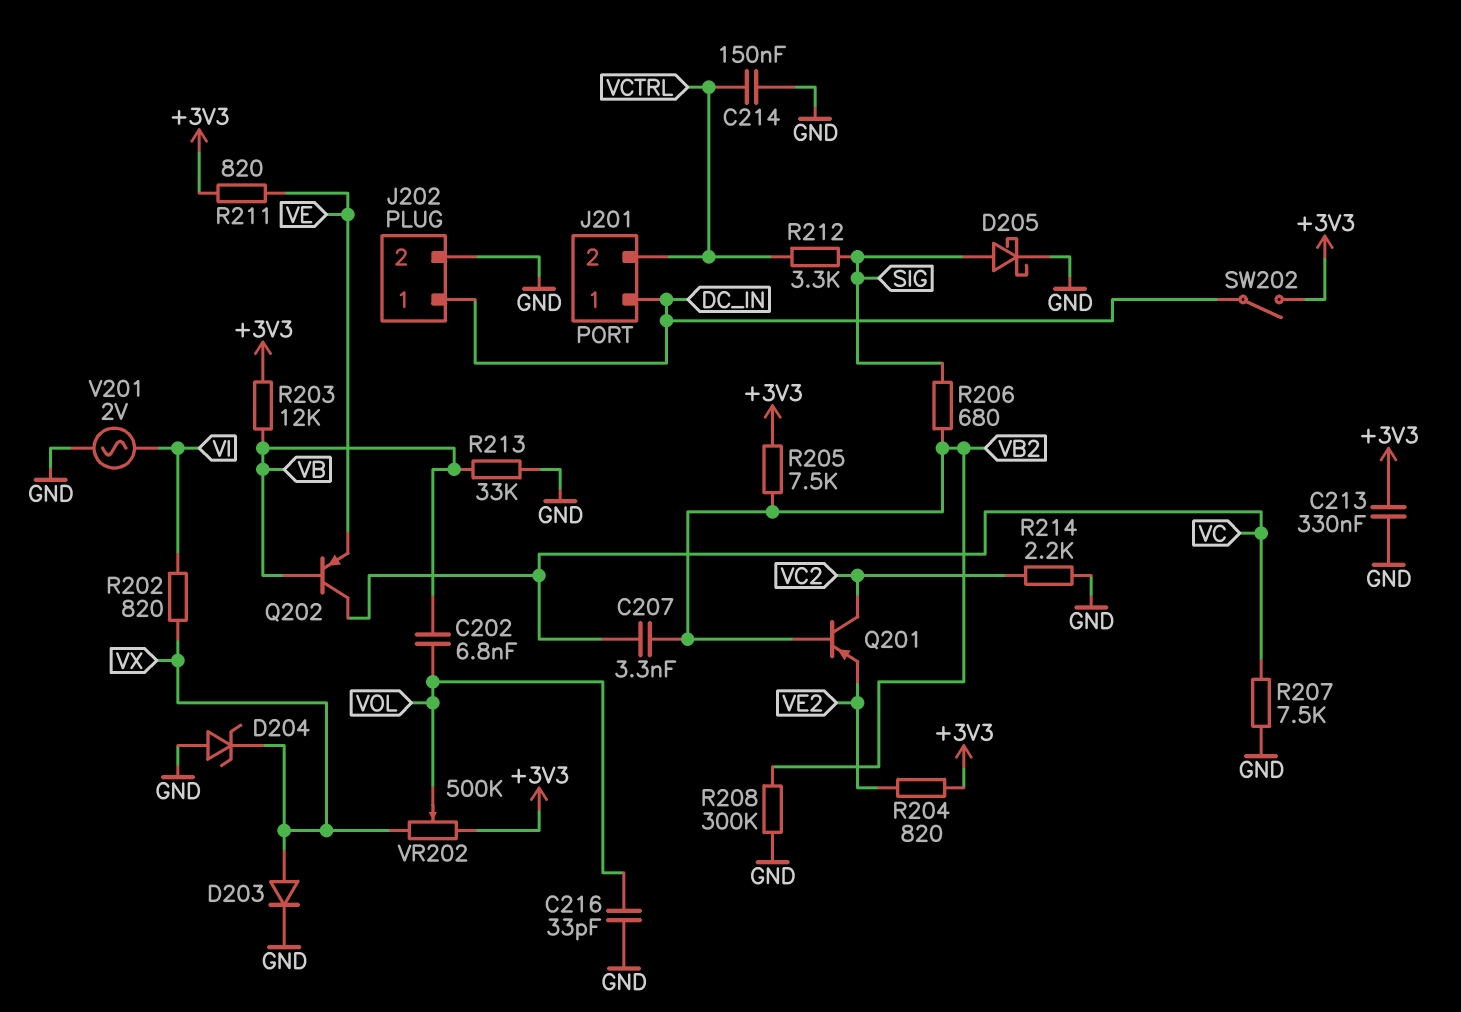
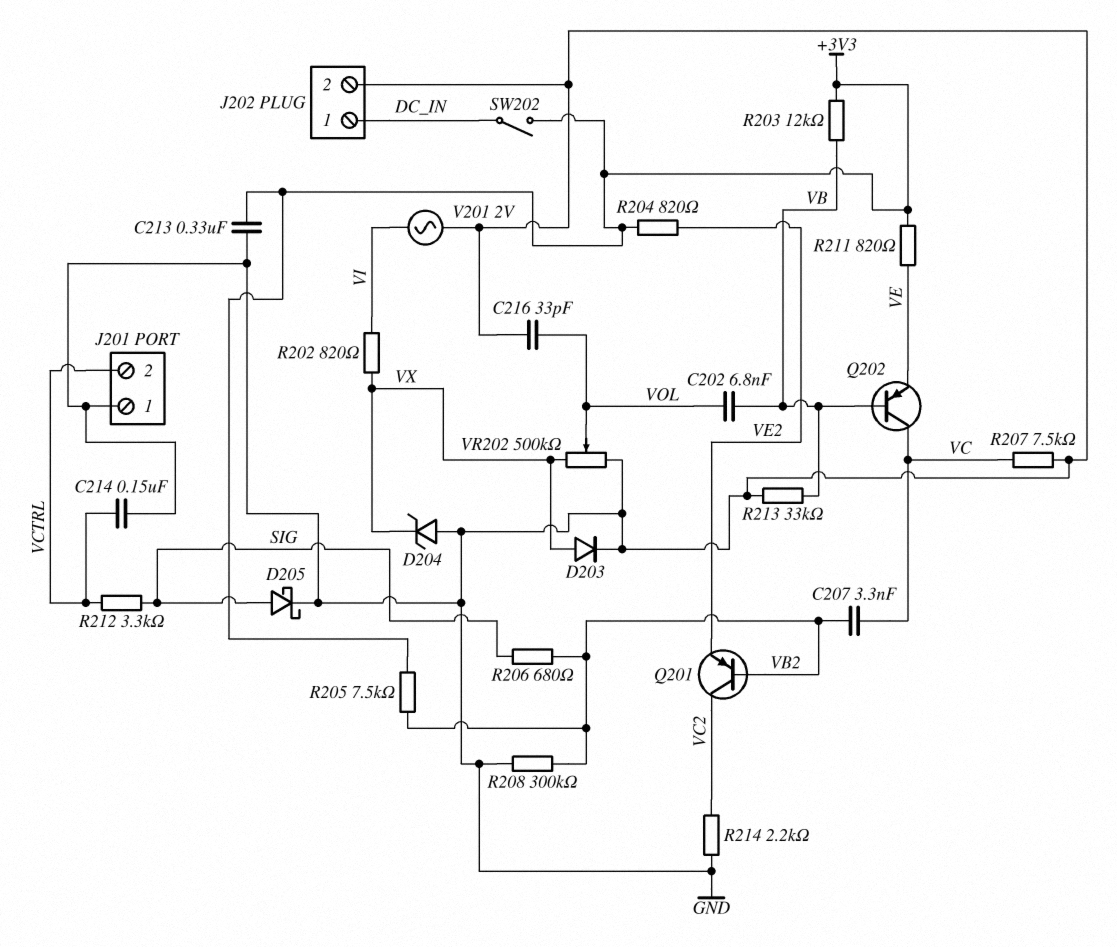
J201 pin 1: DC_IN -> GND
VR202: 500k (+3V3, VX, wiper VOL) -> 500k (GND, VX, wiper VOL)

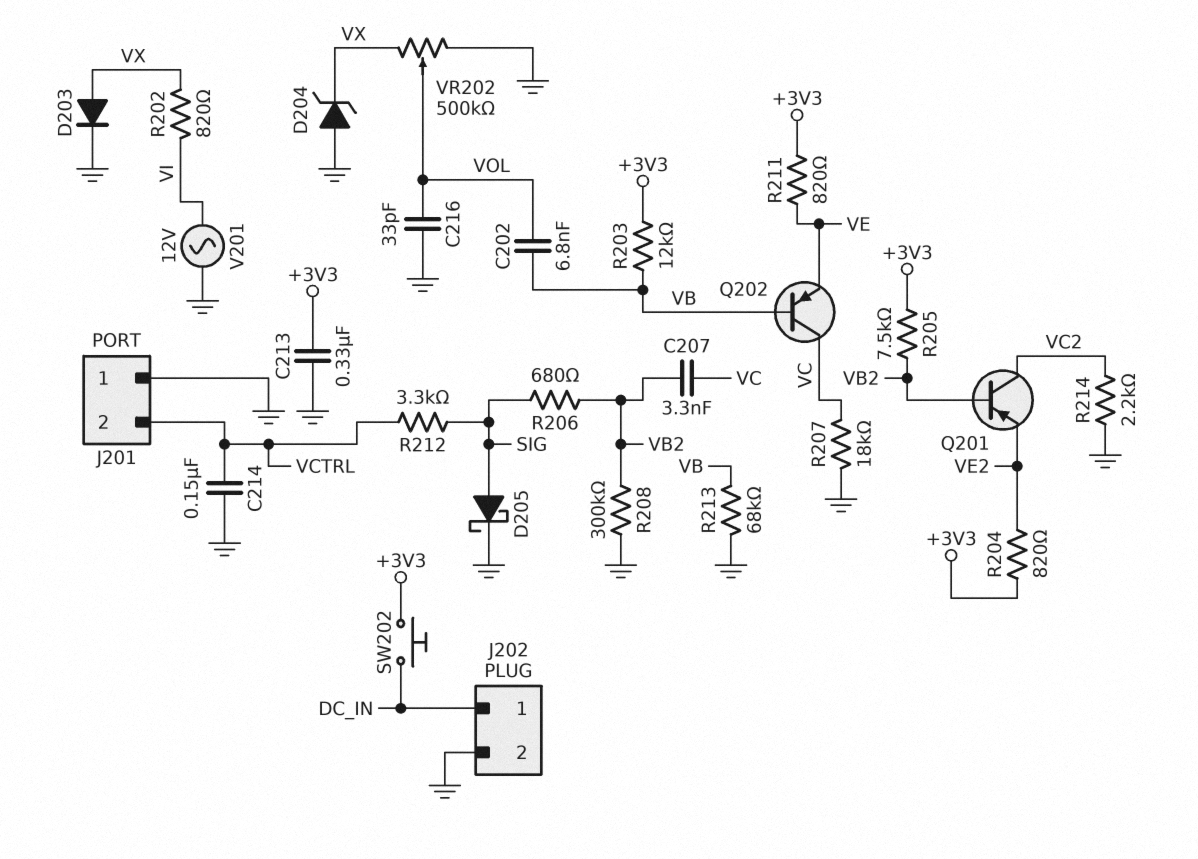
R207: 7.5k (GND, VC) -> 18k (GND, VC)
R213: 33k (GND, VB) -> 68k (GND, VB)
SW202: switch (+3V3, DC_IN) -> button (+3V3, DC_IN)
V201: AC 2V (GND, VI) -> AC 12V (GND, VI)

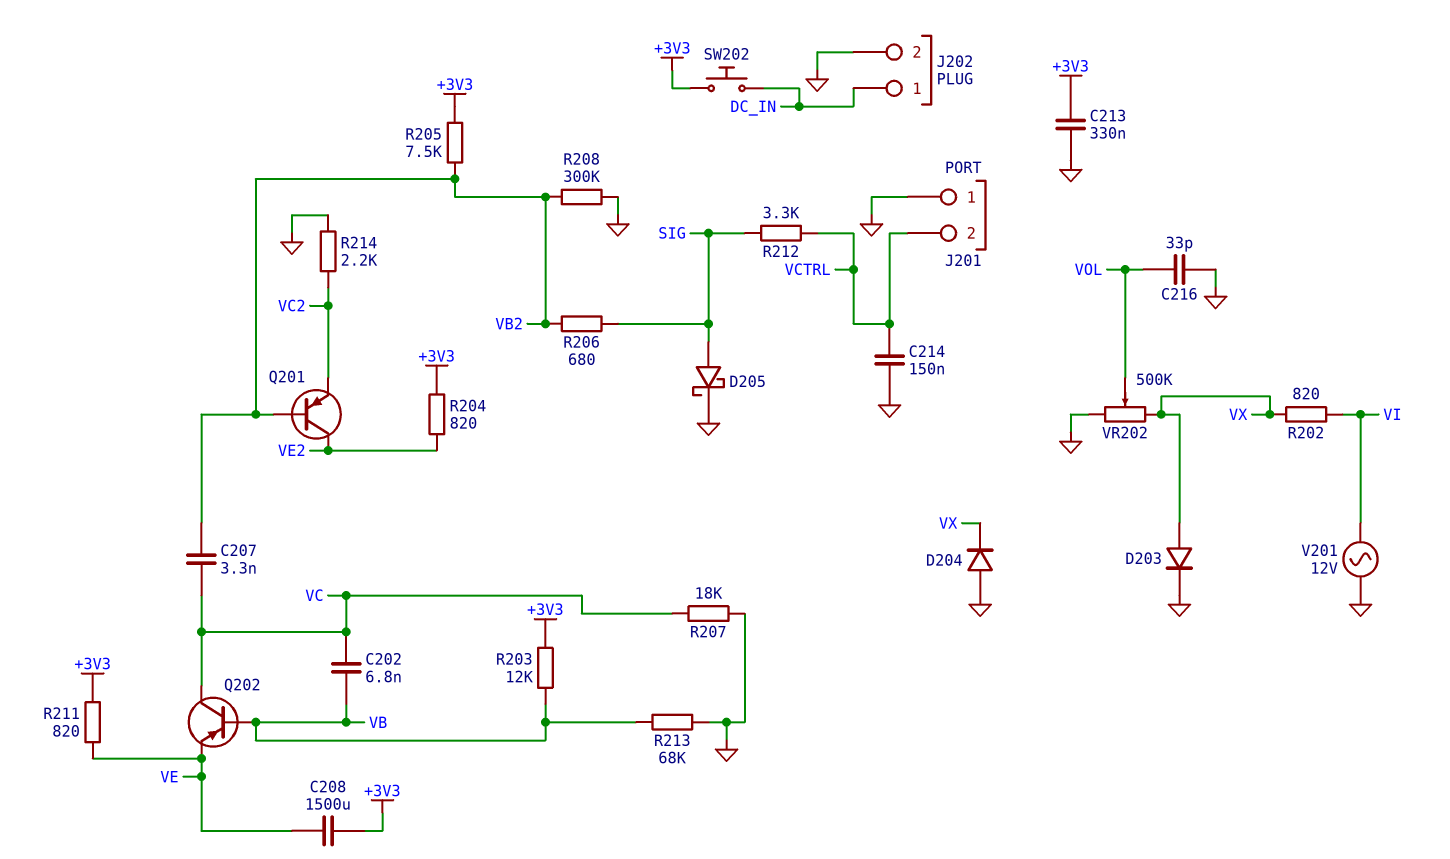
C202: 6.8nF (VB, VOL) -> 6.8nF (VB, VC)
C208: none -> 1500uF (+3V3, VE)
D204: zener (A GND, K VX) -> diode (A GND, K VX)
Q201: PNP (B VB2, C VC2, E VE2) -> PNP (B VB2, C VE2, E VC2)

